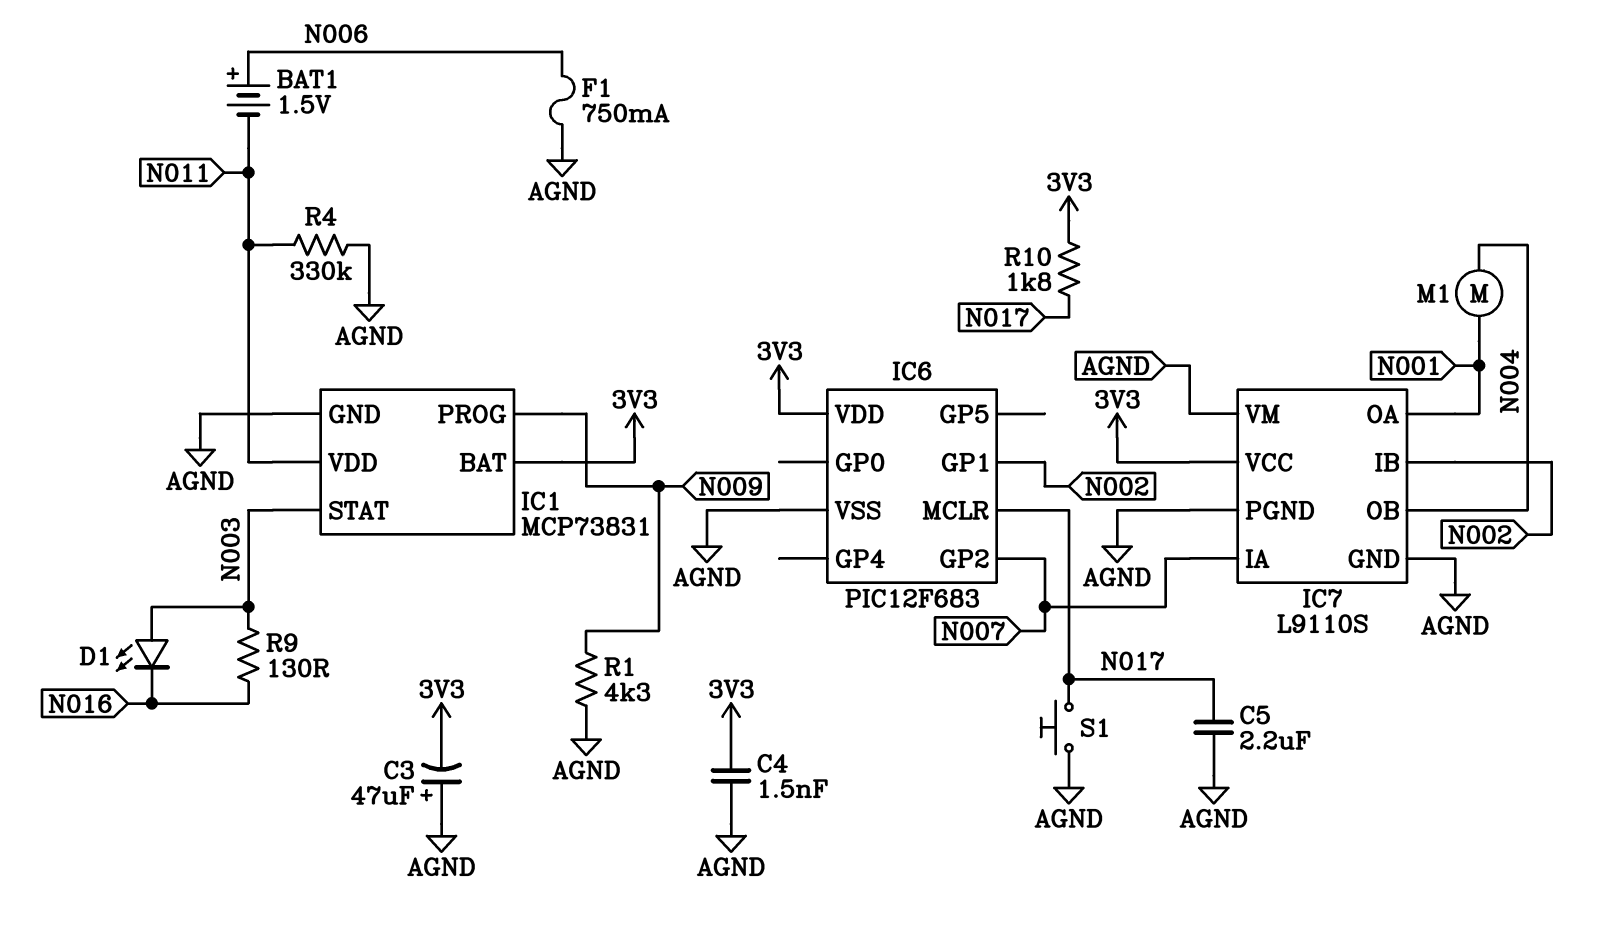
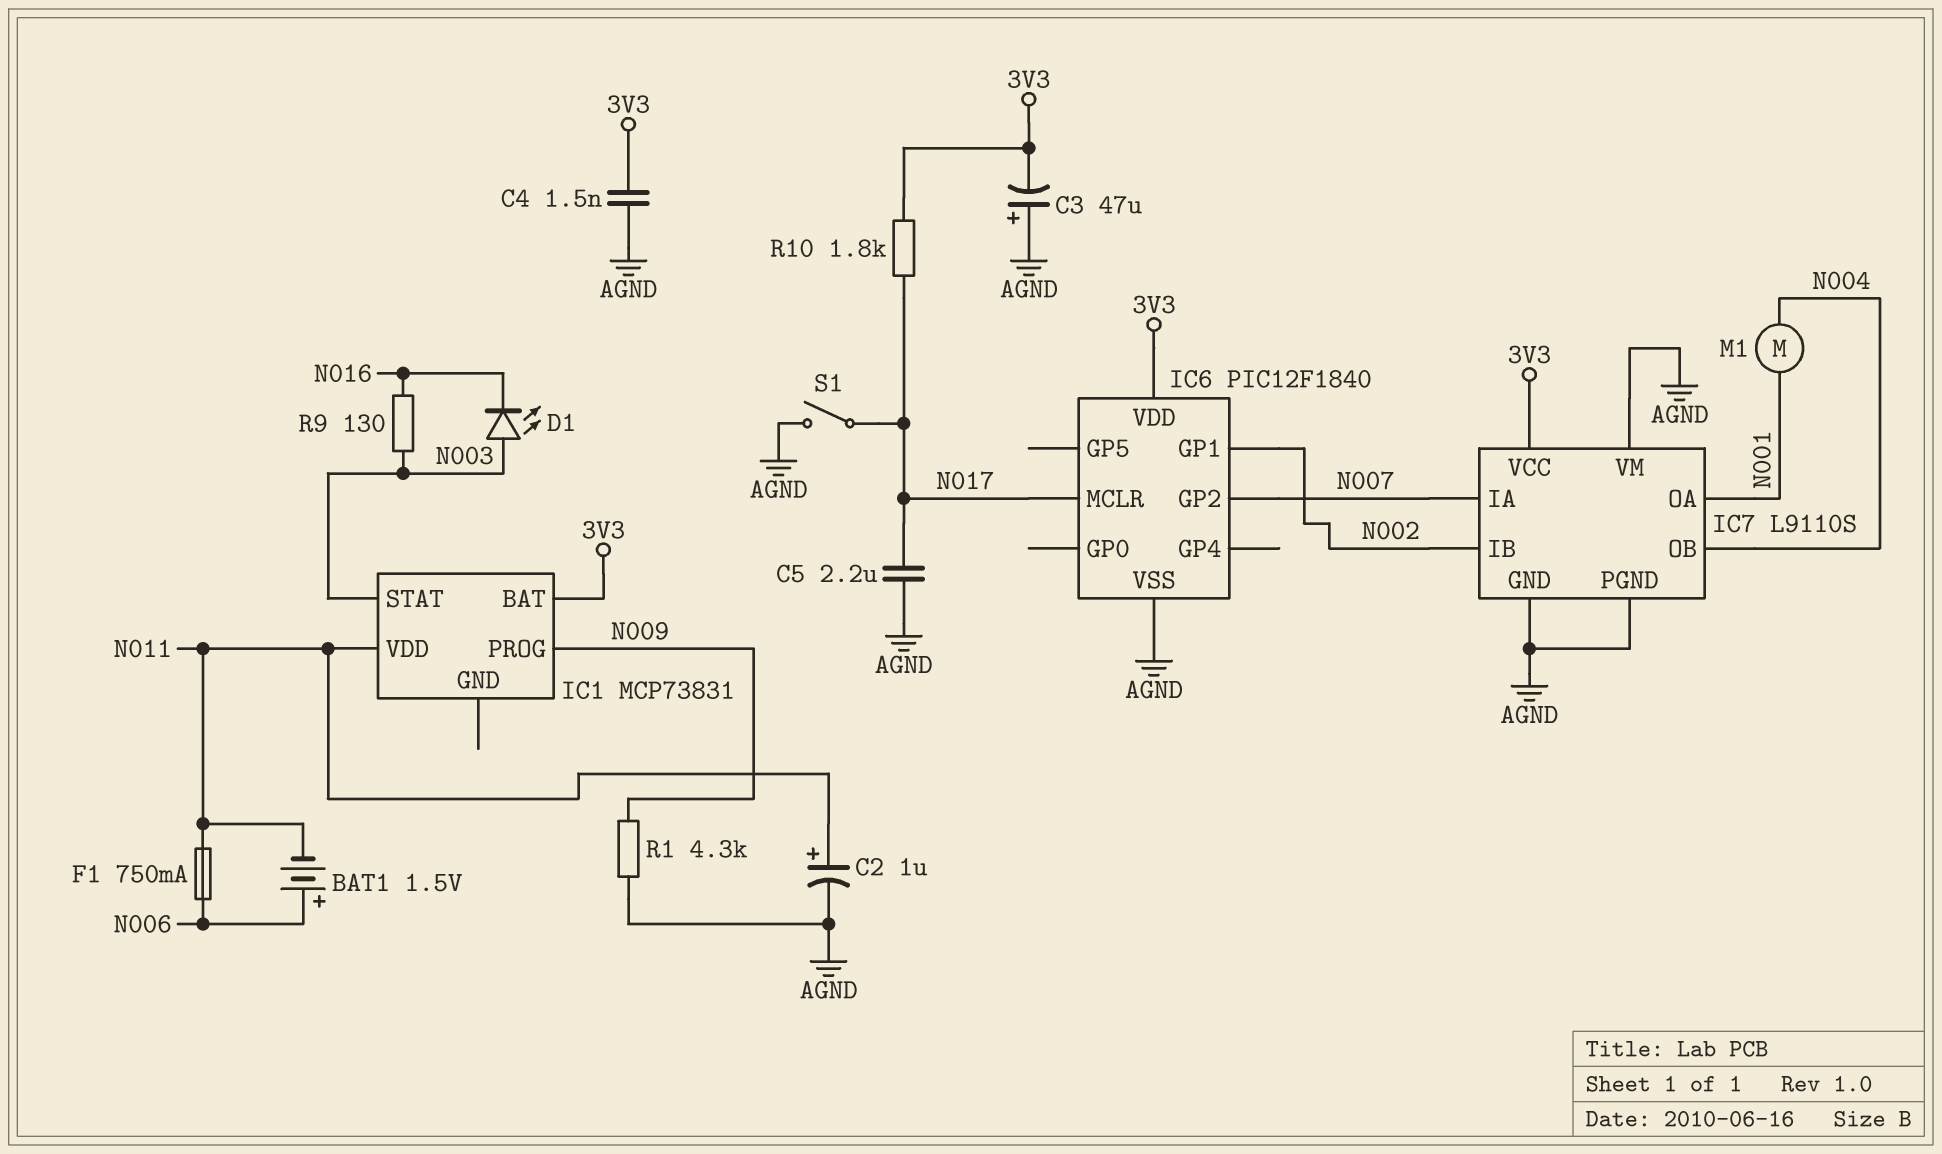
C2: none -> 1uF (plus N011, minus AGND)
F1: 750mA (AGND, N006) -> 750mA (N006, N011)
IC1 pin GND: AGND -> none
IC6: PIC12F683 -> PIC12F1840
R4: 330k (AGND, N011) -> none
S1: button (AGND, N017) -> switch (AGND, N017)

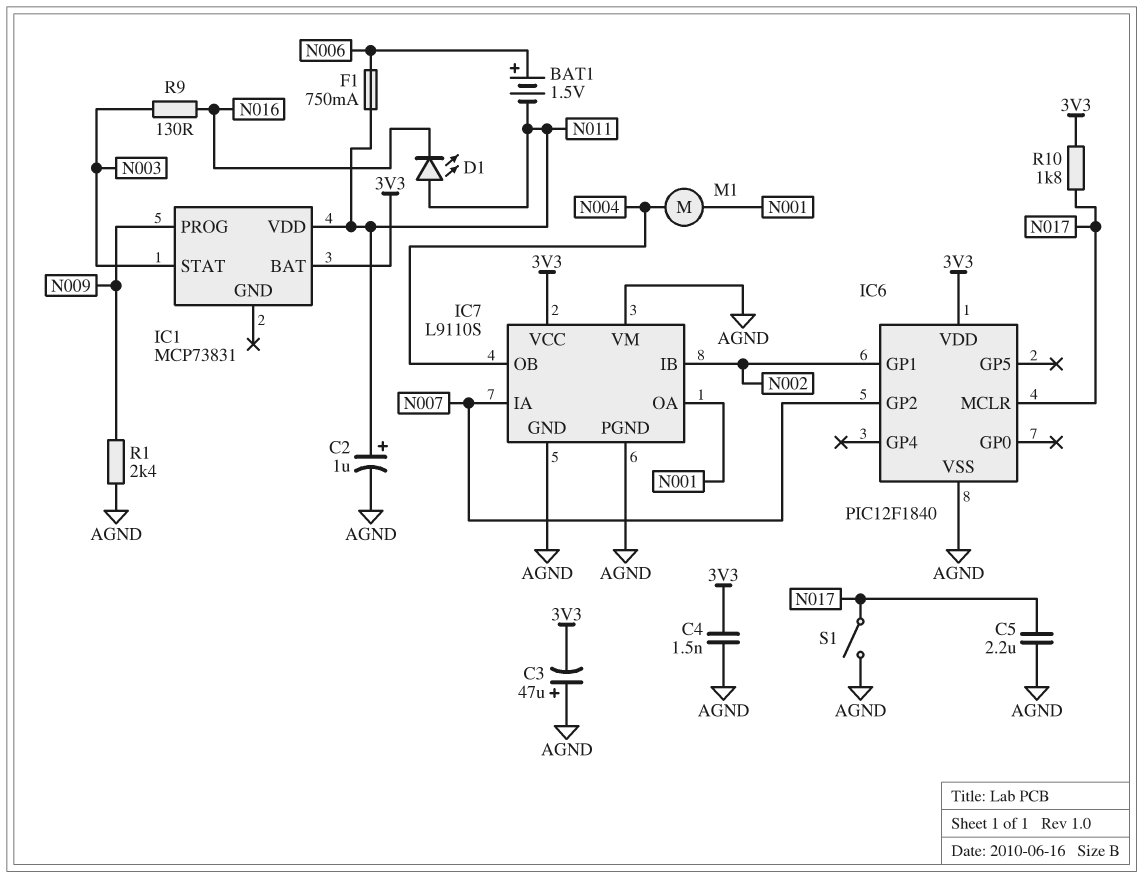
D1: LED (A N003, K N016) -> LED (A N011, K N016)
R1: 4.3k (AGND, N009) -> 2.4k (AGND, N009)

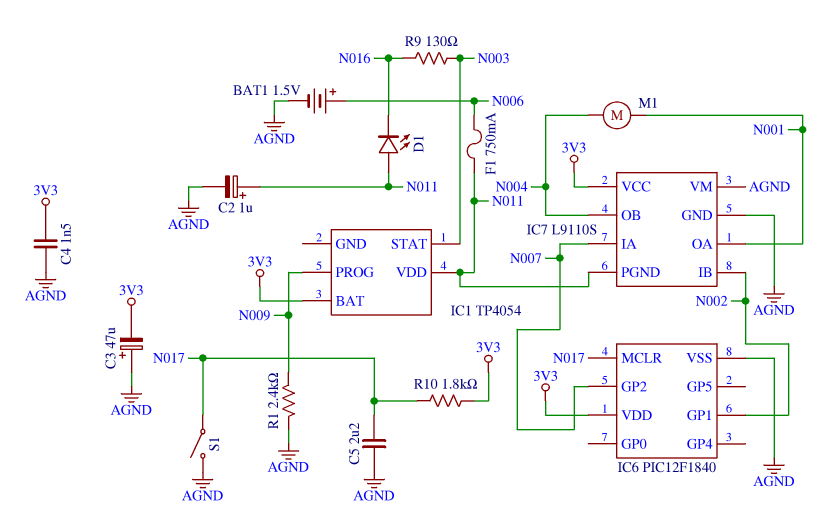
BAT1: 1.5V (plus N006, minus N011) -> 1.5V (plus N006, minus AGND)
IC1: MCP73831 -> TP4054
IC7 pin PGND: AGND -> N011

